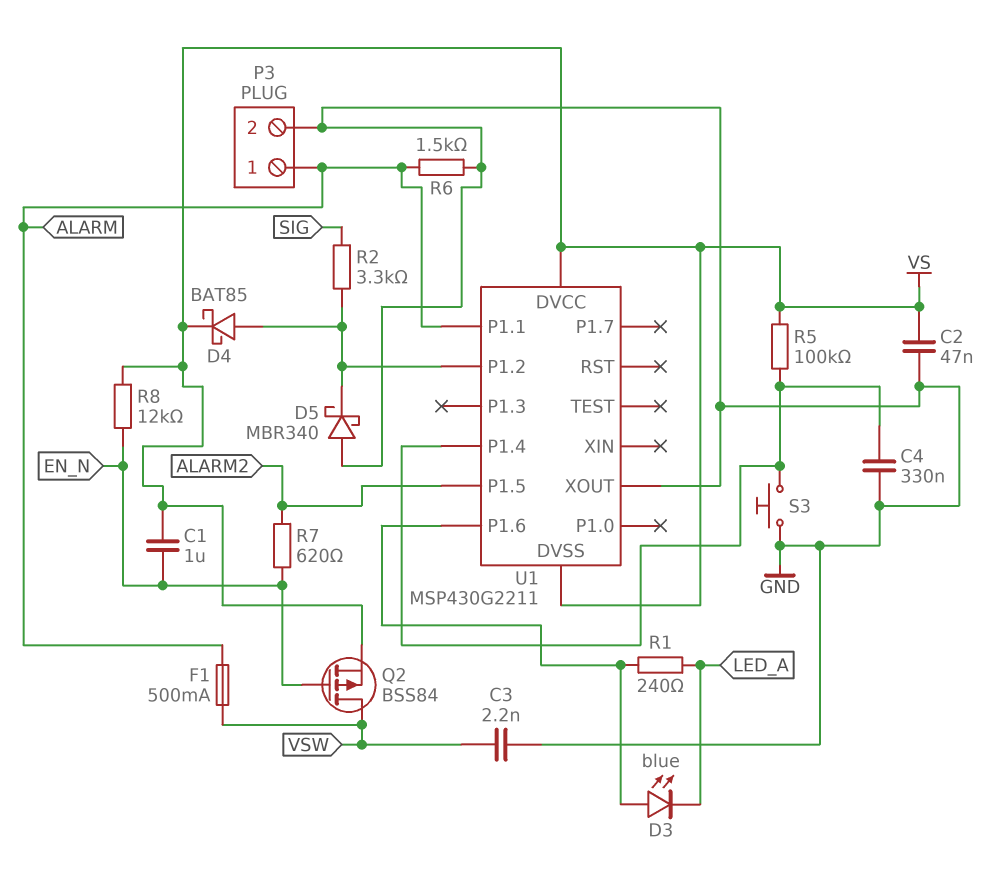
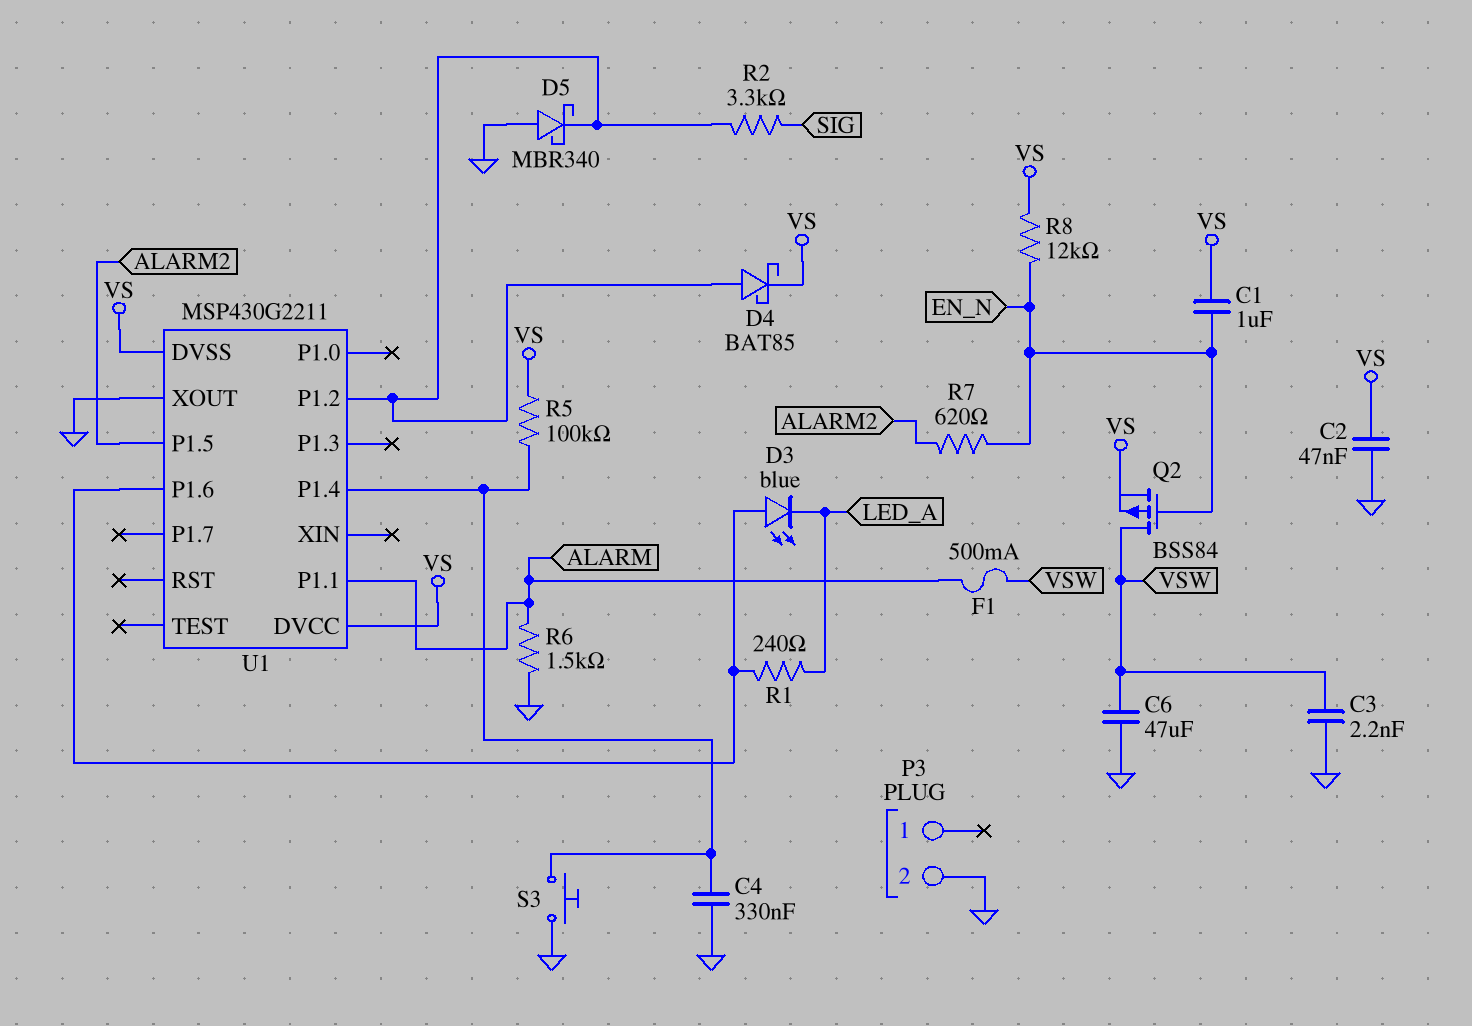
C6: none -> 47uF (GND, VSW)
P3 pin 1: ALARM -> none

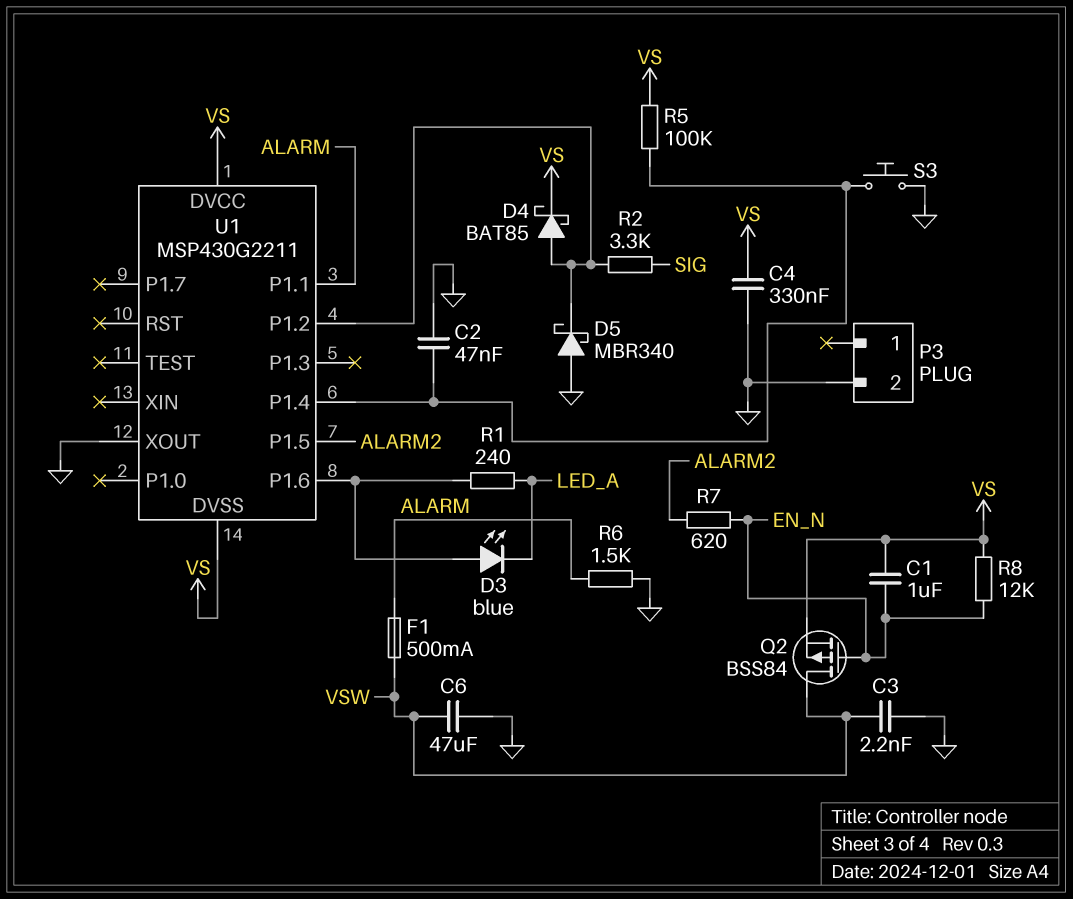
C2: 47nF (GND, VS) -> 47nF (GND, U1/P1.4)
C4: 330nF (GND, U1/P1.4) -> 330nF (GND, VS)

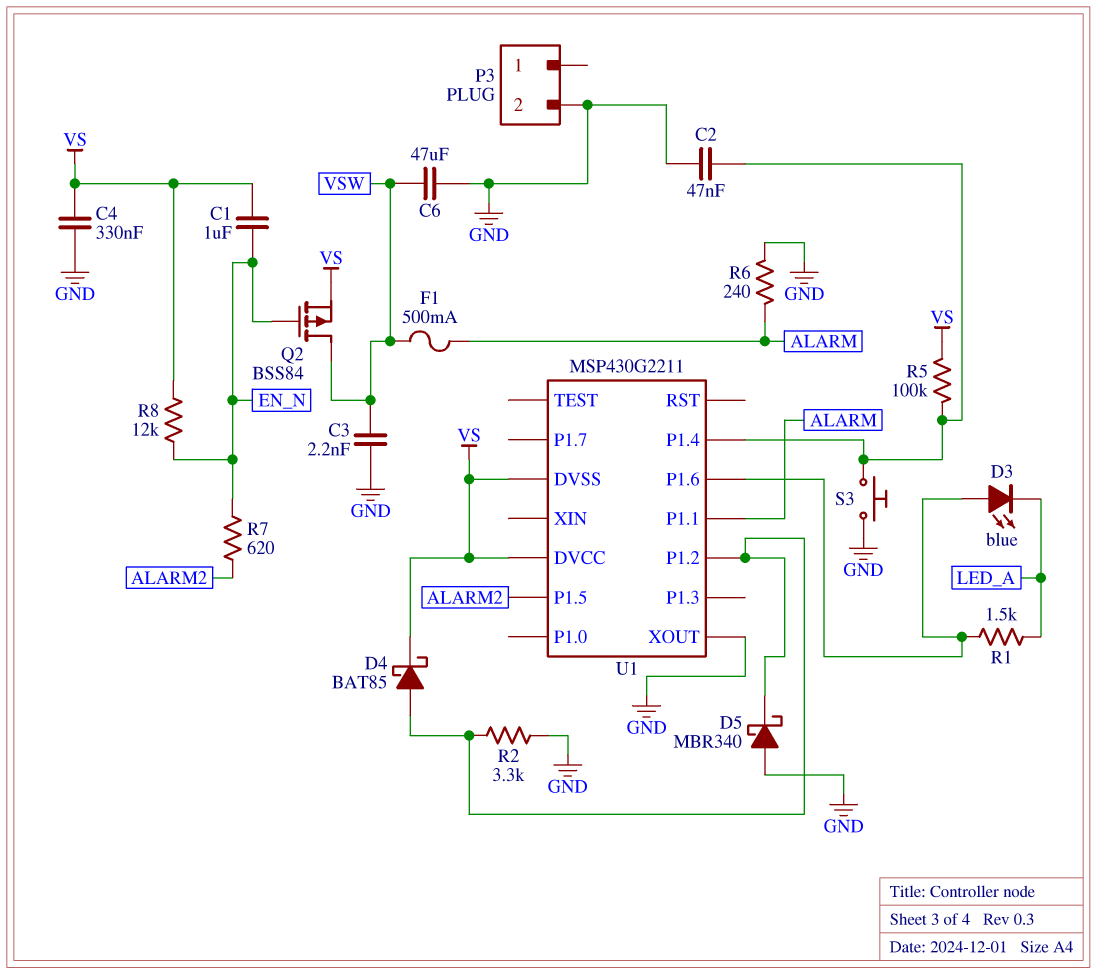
R1: 240 (LED_A, U1/P1.6) -> 1.5k (LED_A, U1/P1.6)
R2: 3.3k (SIG, U1/P1.2) -> 3.3k (GND, U1/P1.2)
R6: 1.5k (ALARM, GND) -> 240 (ALARM, GND)

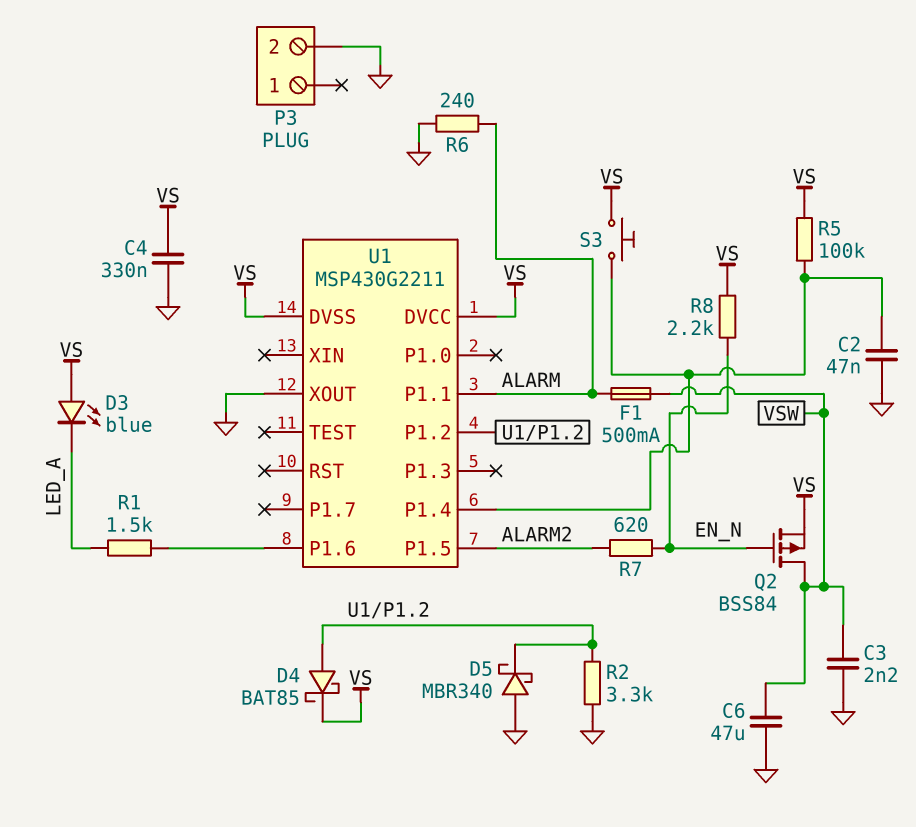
C1: 1uF (EN_N, VS) -> none
D3: LED blue (A U1/P1.6, K LED_A) -> LED blue (A VS, K LED_A)
R8: 12k (EN_N, VS) -> 2.2k (EN_N, VS)
S3: button (GND, U1/P1.4) -> button (U1/P1.4, VS)

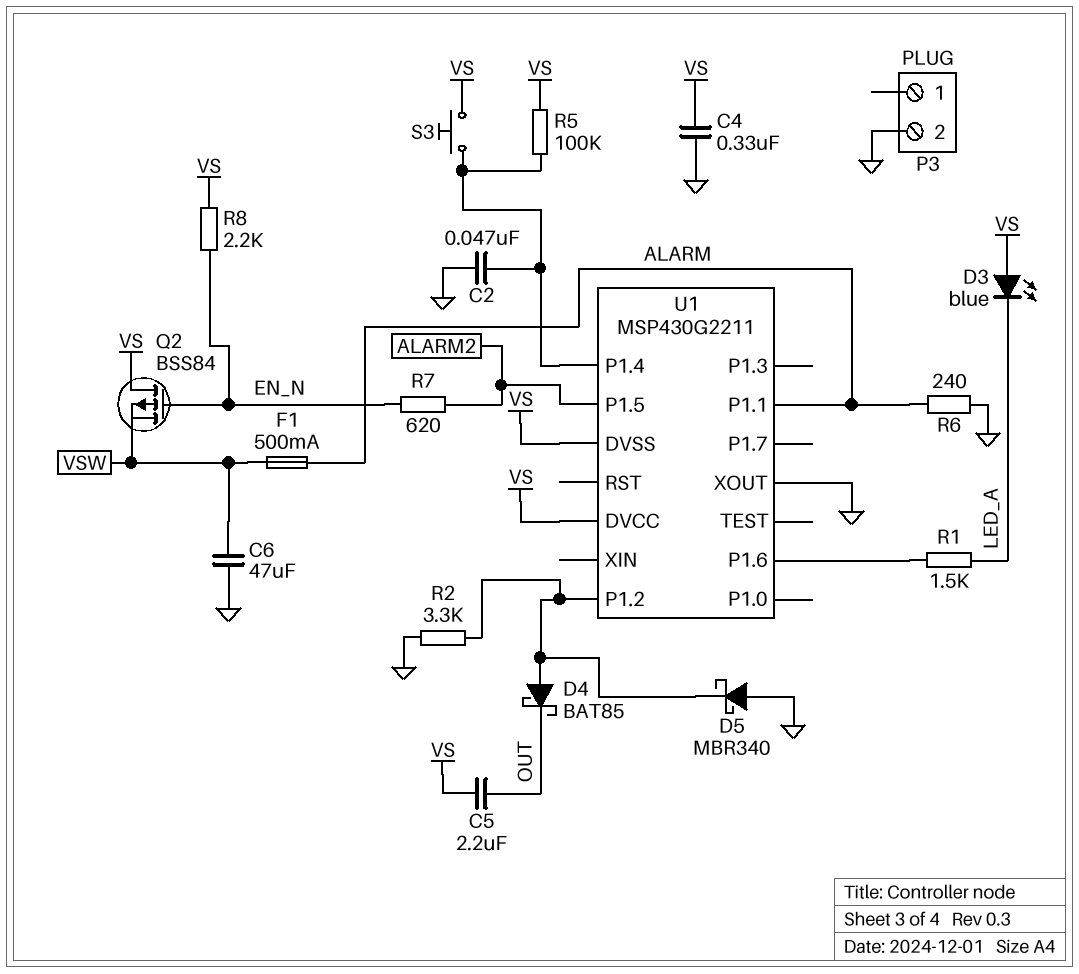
C3: 2.2nF (GND, VSW) -> none
C5: none -> 2.2uF (OUT, VS)
D4: schottky BAT85 (A U1/P1.2, K VS) -> schottky BAT85 (A U1/P1.2, K OUT)
Q2: PMOS BSS84 (G EN_N, D VSW, S VS) -> PMOS BSS84 (G EN_N, D VS, S VSW)

